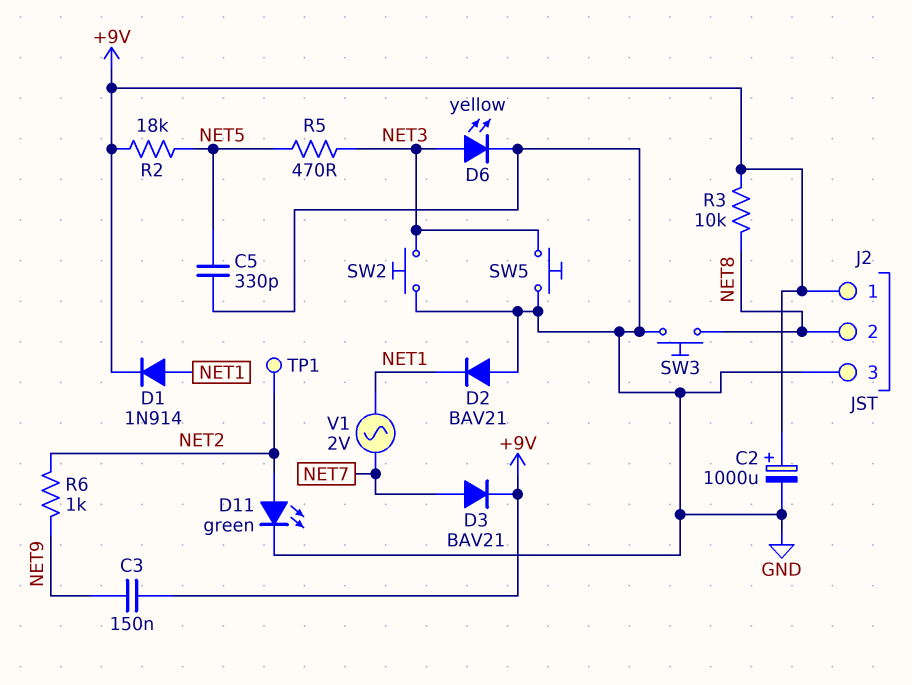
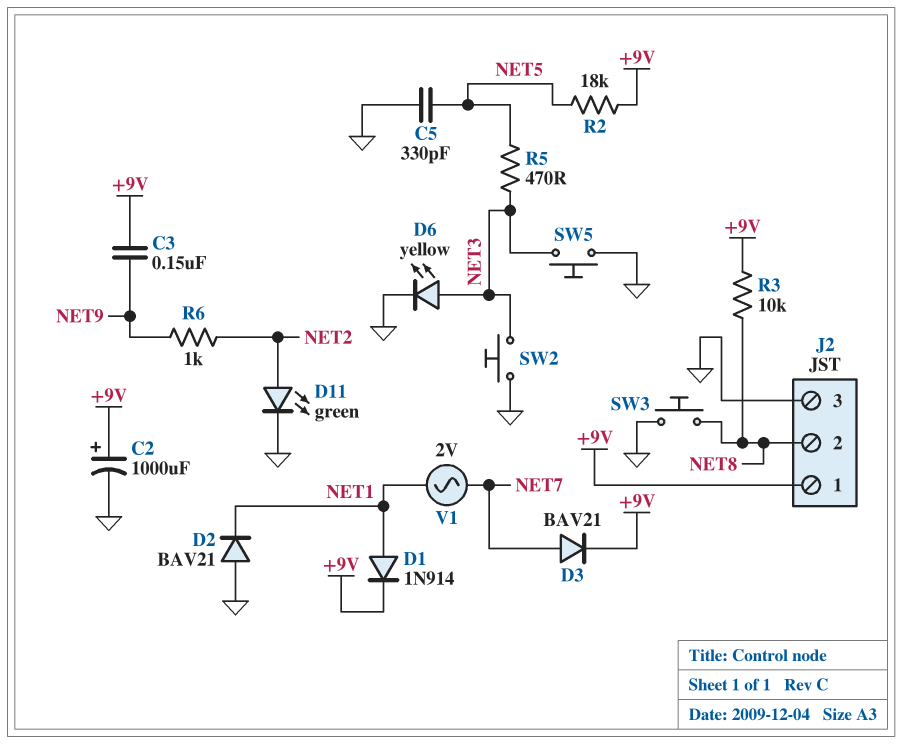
TP1: test point (NET2) -> none

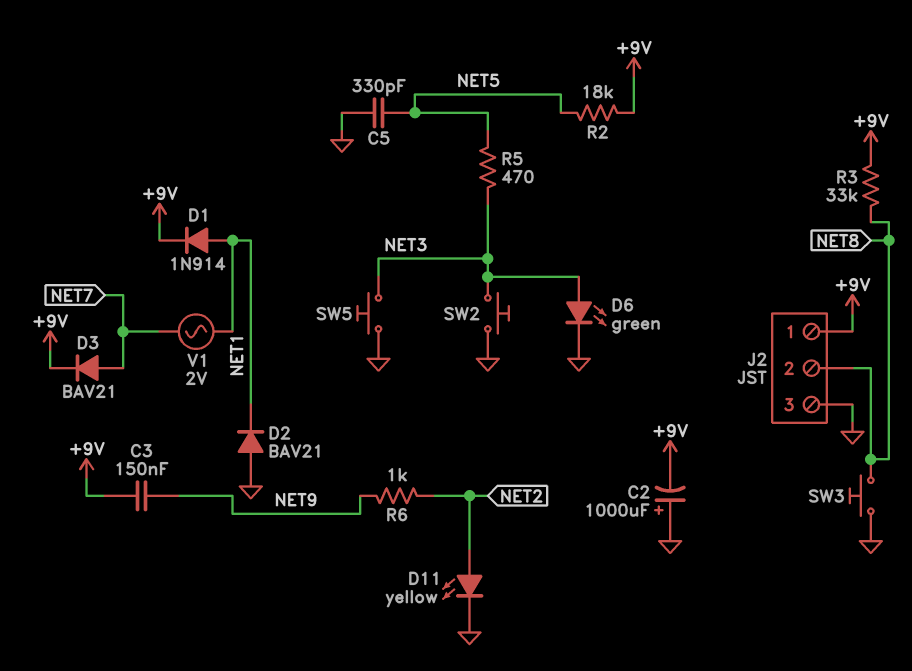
C2: 1000uF (plus +9V, minus GND) -> 1000uF (plus GND, minus +9V)
D6: LED yellow (A NET3, K GND) -> LED green (A NET3, K GND)
D11: LED green (A NET2, K GND) -> LED yellow (A NET2, K GND)
R3: 10k (+9V, NET8) -> 33k (+9V, NET8)

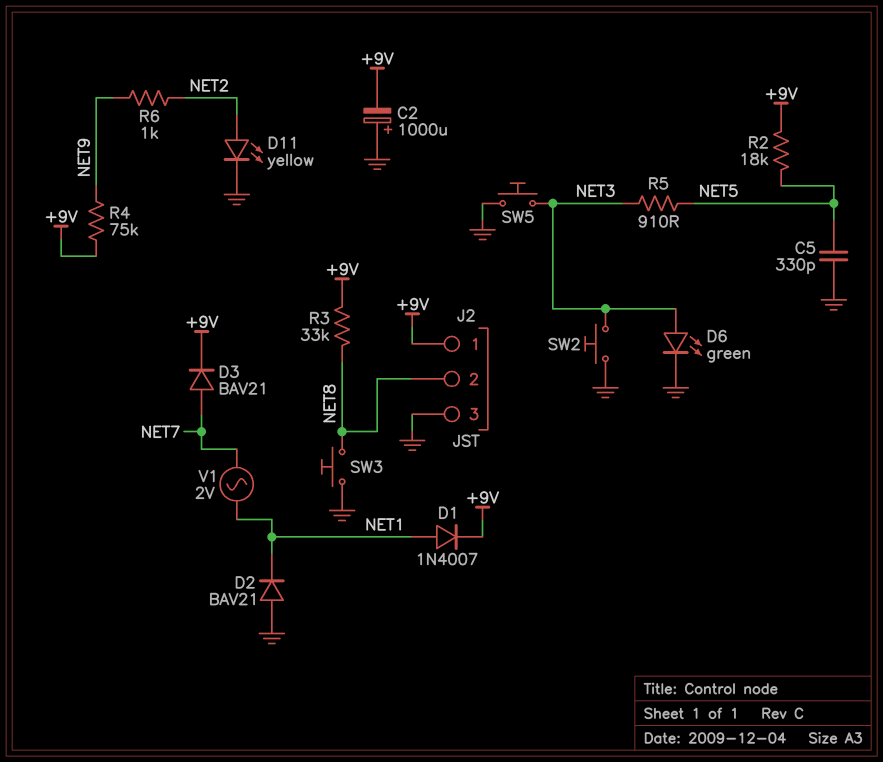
C3: 150nF (+9V, NET9) -> none
D1: diode 1N914 (A NET1, K +9V) -> diode 1N4007 (A NET1, K +9V)
R4: none -> 75k (+9V, NET9)
R5: 470 (NET3, NET5) -> 910 (NET3, NET5)

